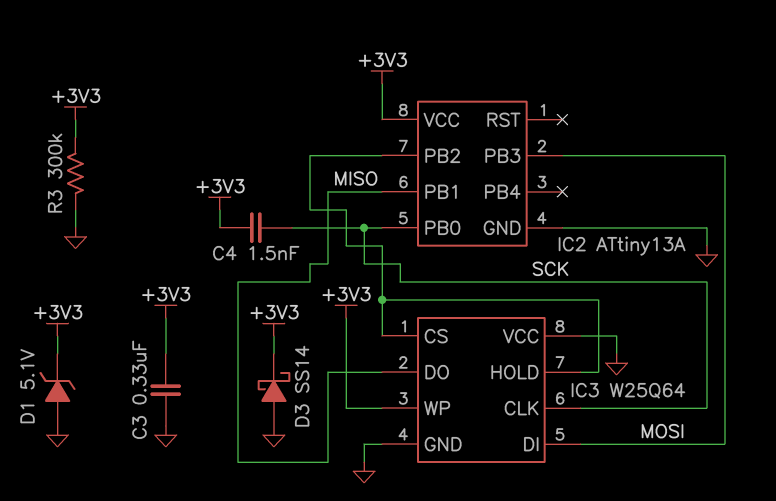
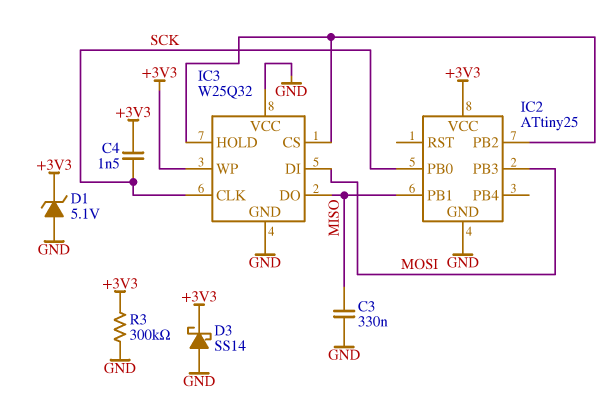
C3: 330nF (+3V3, GND) -> 330nF (GND, MISO)
IC2: ATtiny13A -> ATtiny25
IC3: W25Q64 -> W25Q32

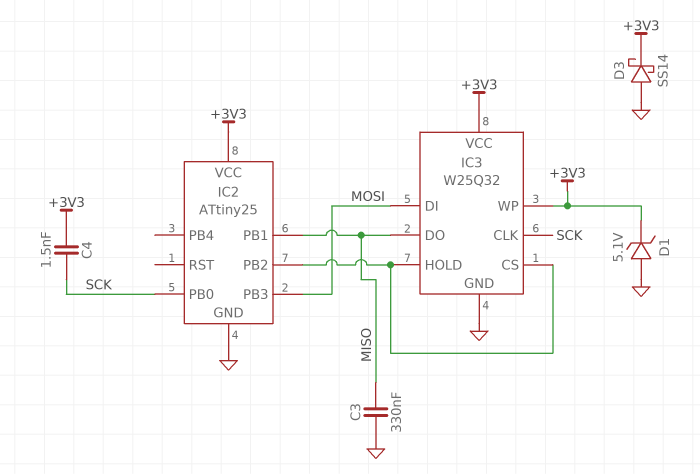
IC3 pin VCC: GND -> +3V3
R3: 300k (+3V3, GND) -> none

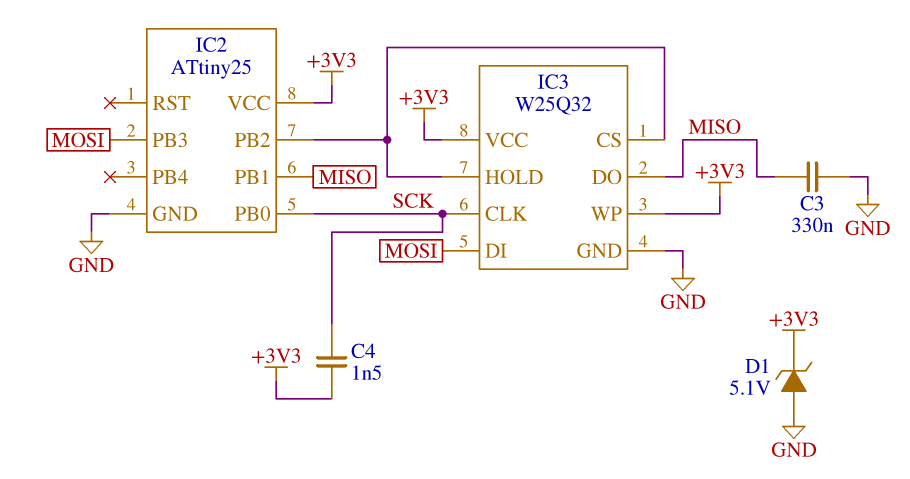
D3: schottky SS14 (A GND, K +3V3) -> none

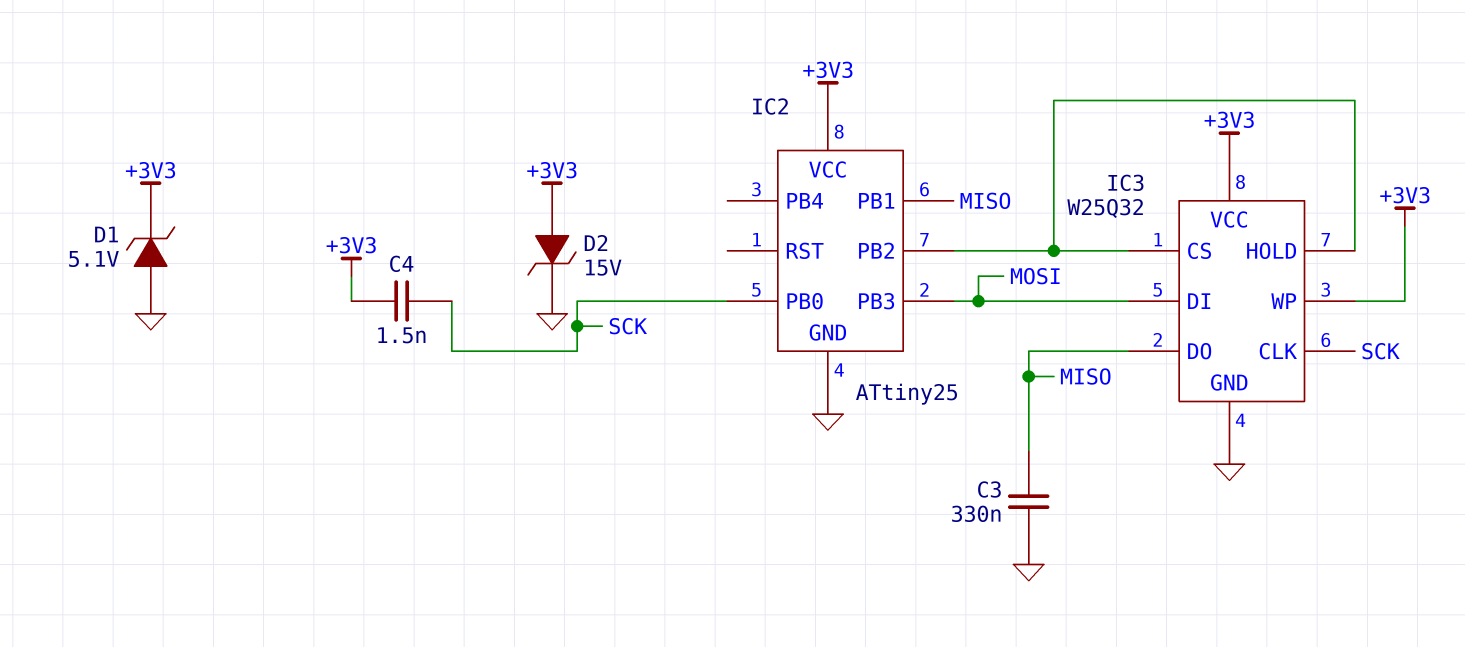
D2: none -> zener 15V (A +3V3, K GND)

